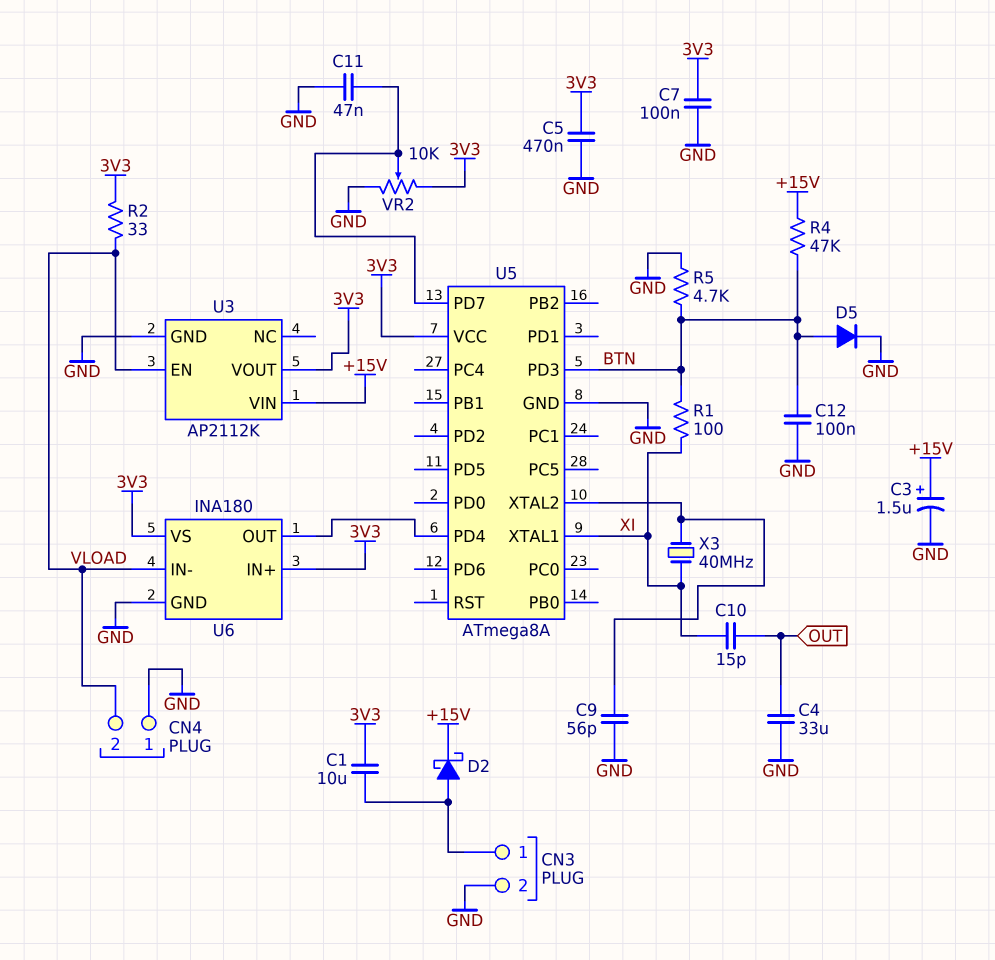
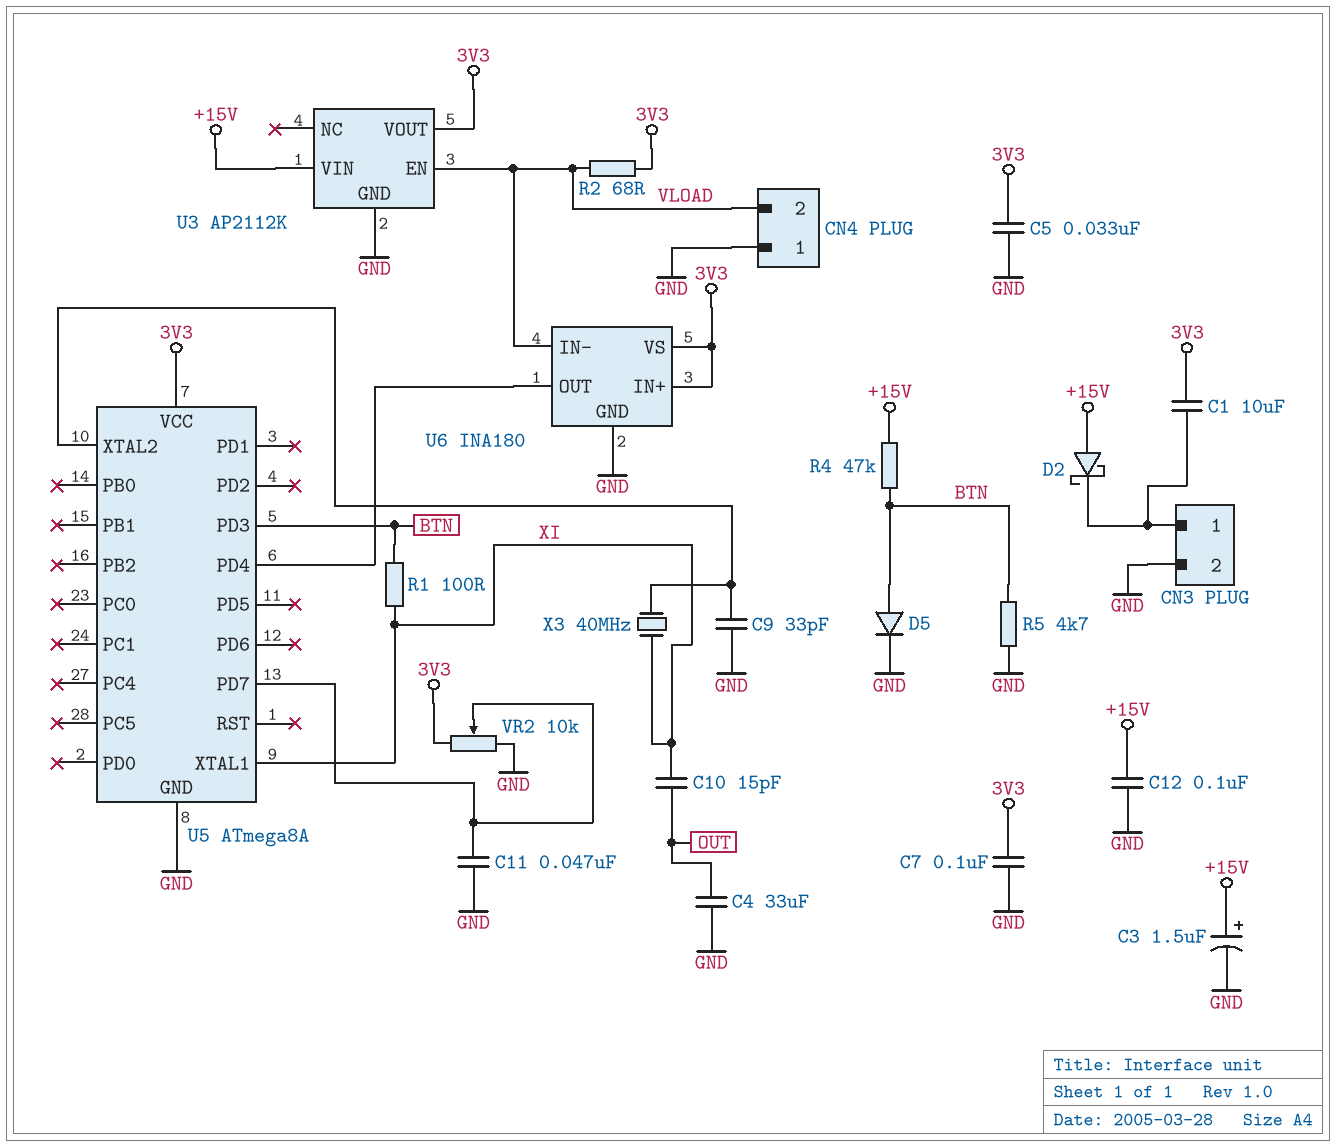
C5: 470nF (3V3, GND) -> 33nF (3V3, GND)
C9: 56pF (GND, U5/XTAL2) -> 33pF (GND, U5/XTAL2)
C12: 100nF (BTN, GND) -> 100nF (+15V, GND)
D2: schottky (A CN3/1, K +15V) -> schottky (A +15V, K CN3/1)
R2: 33 (3V3, VLOAD) -> 68 (3V3, VLOAD)

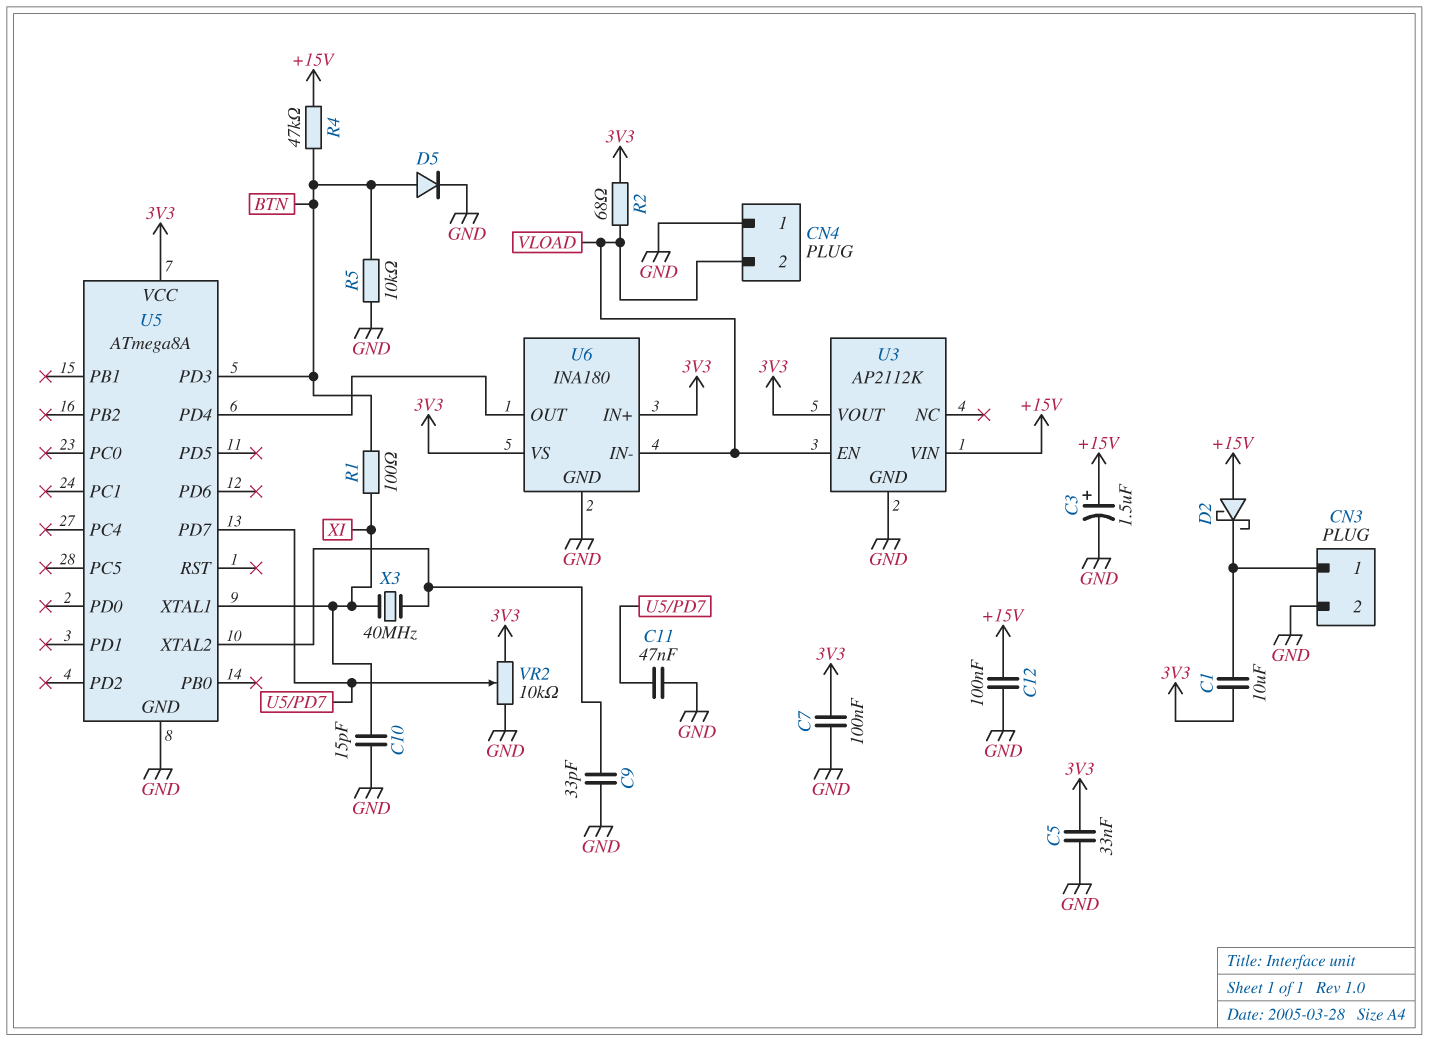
C4: 33uF (GND, OUT) -> none
C10: 15pF (OUT, XI) -> 15pF (GND, XI)
R5: 4.7k (BTN, GND) -> 10k (BTN, GND)

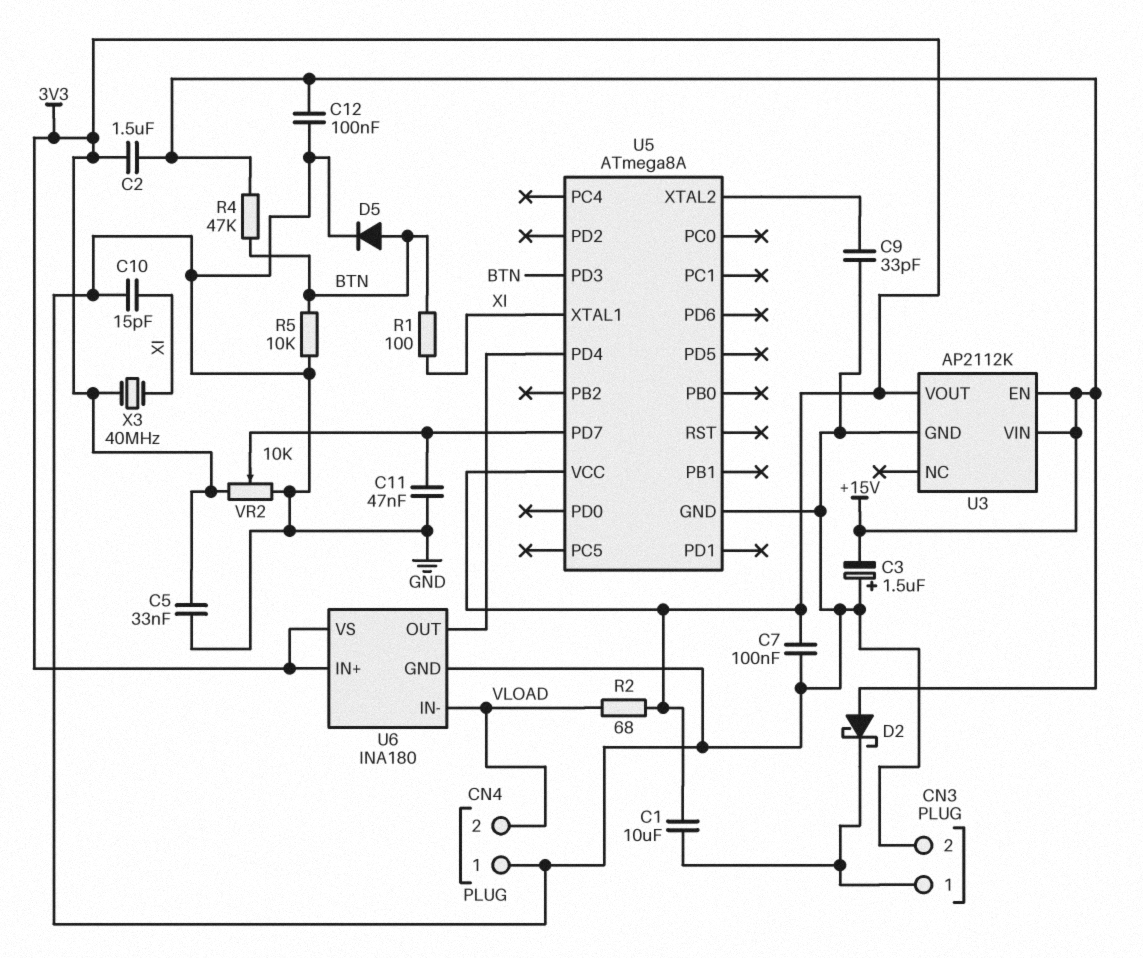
C2: none -> 1.5uF (+15V, 3V3)
C3: 1.5uF (plus +15V, minus GND) -> 1.5uF (plus GND, minus +15V)
U3 pin EN: VLOAD -> +15V
X3: 40MHz (U5/XTAL2, XI) -> 40MHz (3V3, XI)

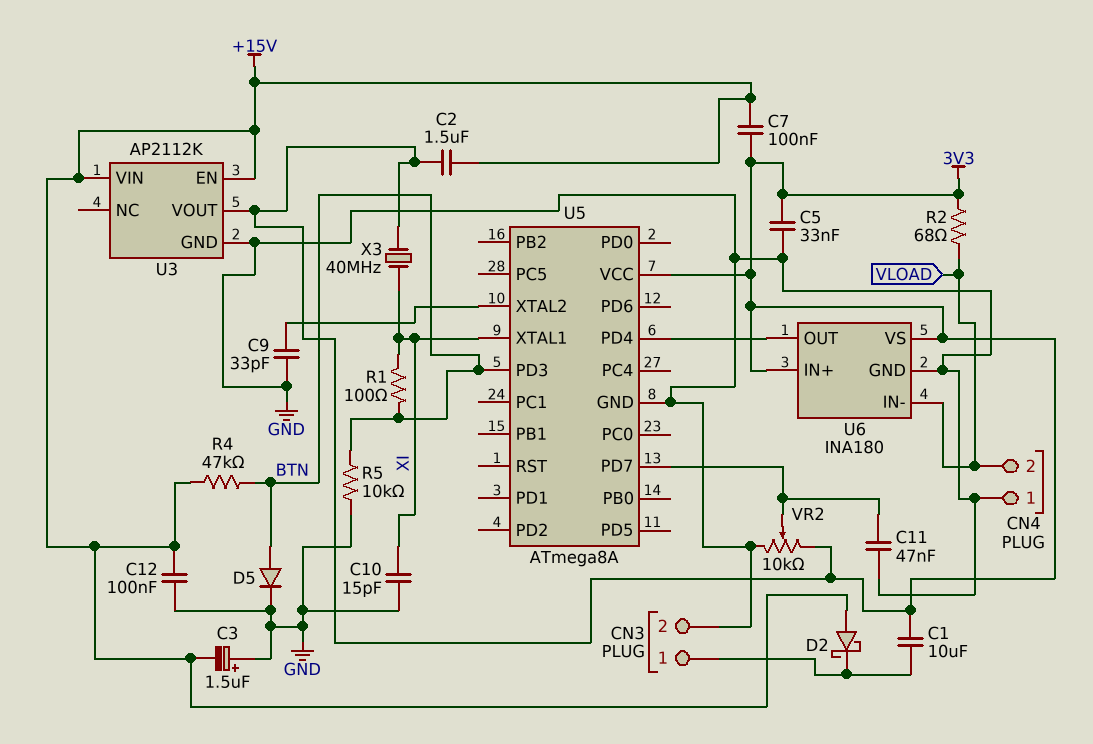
C7: 100nF (3V3, GND) -> 100nF (+15V, 3V3)

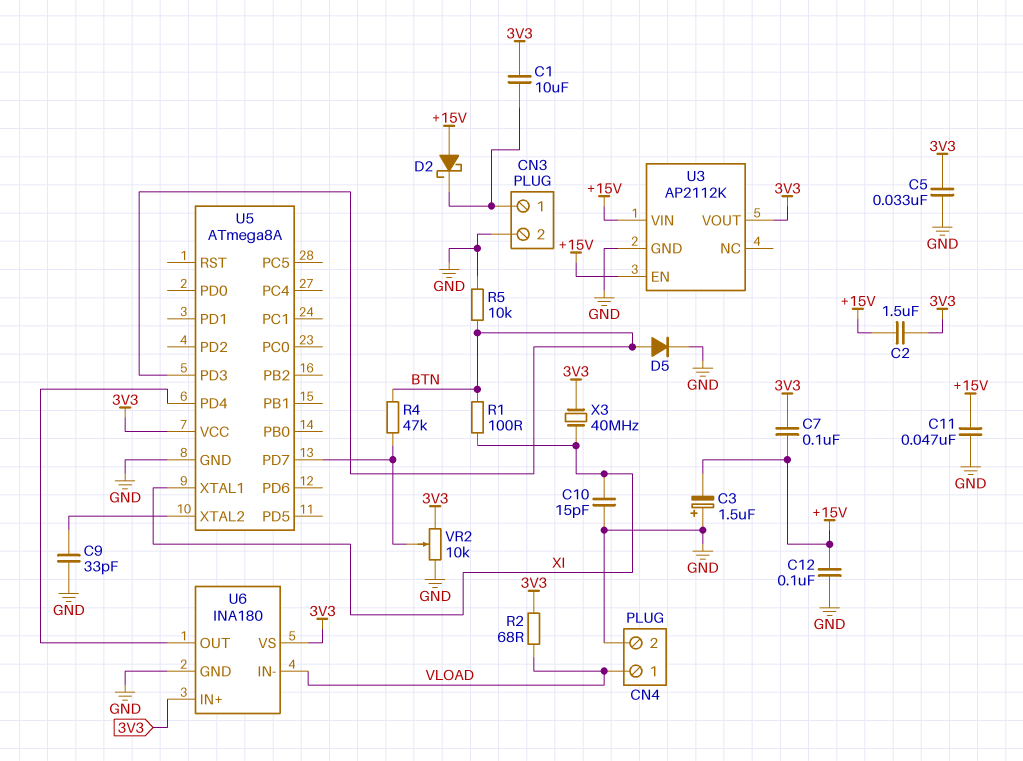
C11: 47nF (GND, U5/PD7) -> 47nF (+15V, GND)
CN4 pin 1: GND -> VLOAD
CN4 pin 2: VLOAD -> GND
R4: 47k (+15V, BTN) -> 47k (BTN, U5/PD7)

